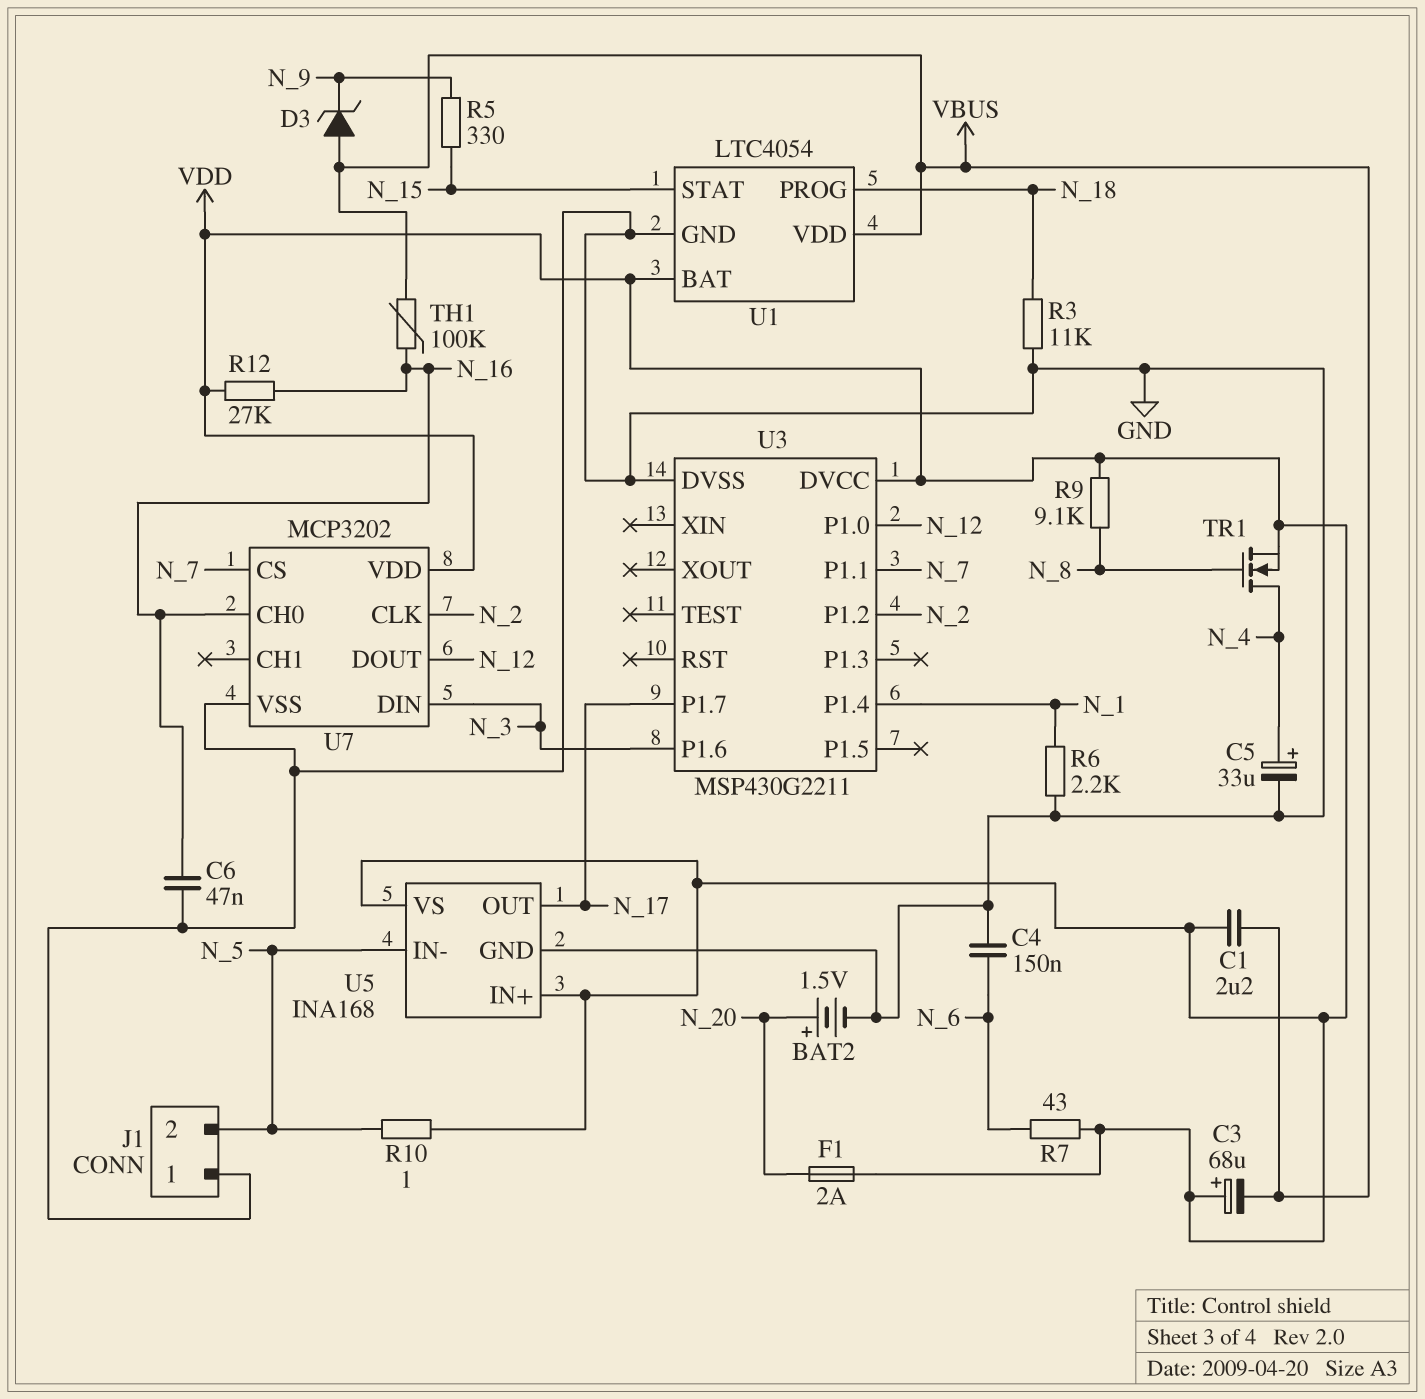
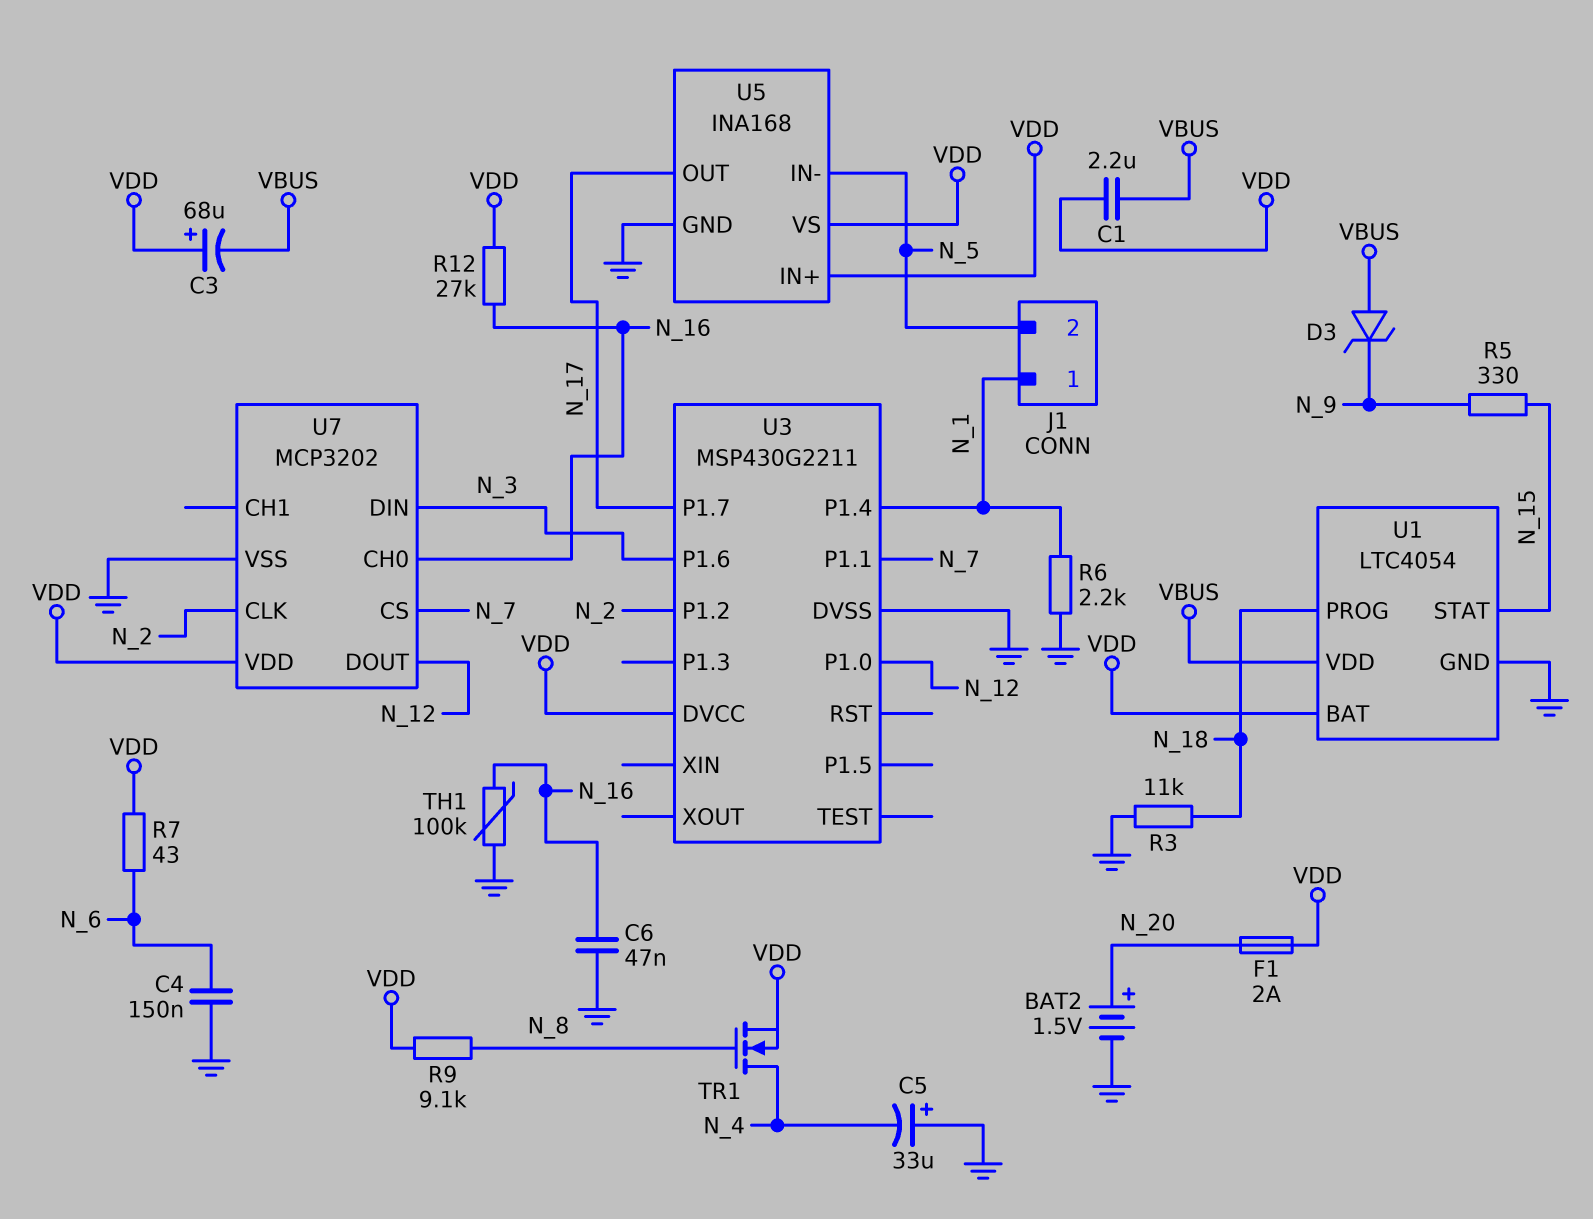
C5: 33uF (plus N_4, minus GND) -> 33uF (plus GND, minus N_4)
J1 pin 1: GND -> N_1
R10: 1 (N_5, VDD) -> none
TH1: 100k (N_16, VBUS) -> 100k (GND, N_16)

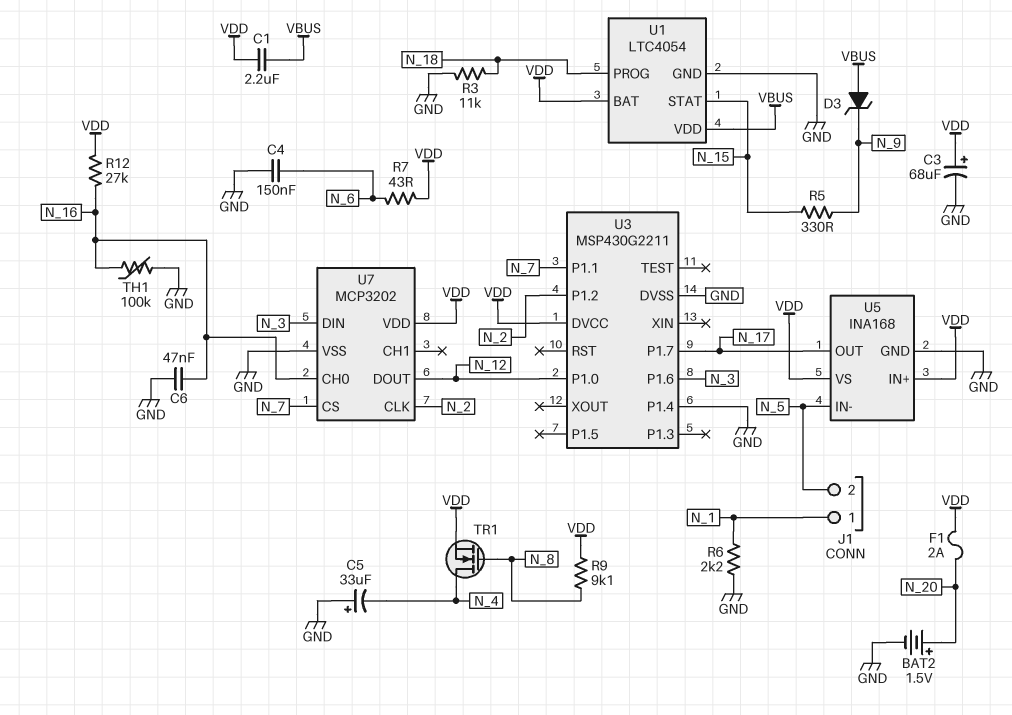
C3: 68uF (plus VDD, minus VBUS) -> 68uF (plus VDD, minus GND)
U3 pin P1.4: N_1 -> GND

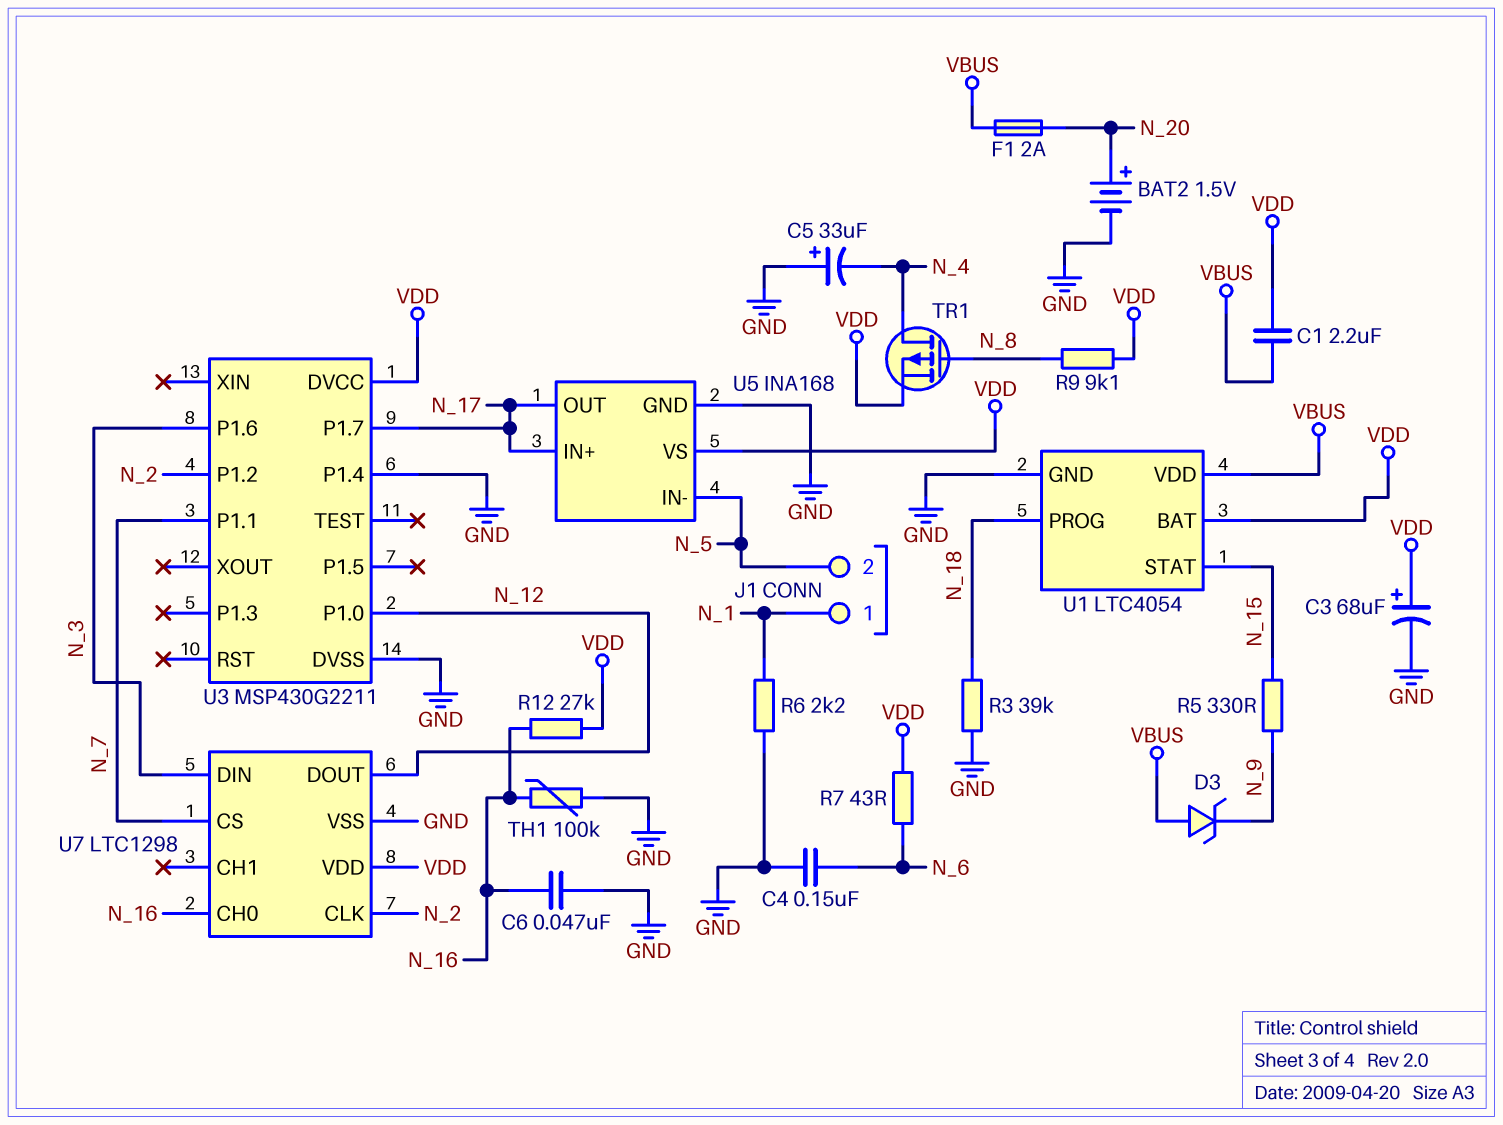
F1: 2A (N_20, VDD) -> 2A (N_20, VBUS)
R3: 11k (GND, N_18) -> 39k (GND, N_18)
TR1: NMOS (G N_8, D N_4, S VDD) -> PMOS (G N_8, D N_4, S VDD)
U5 pin IN+: VDD -> N_17
U7: MCP3202 -> LTC1298

